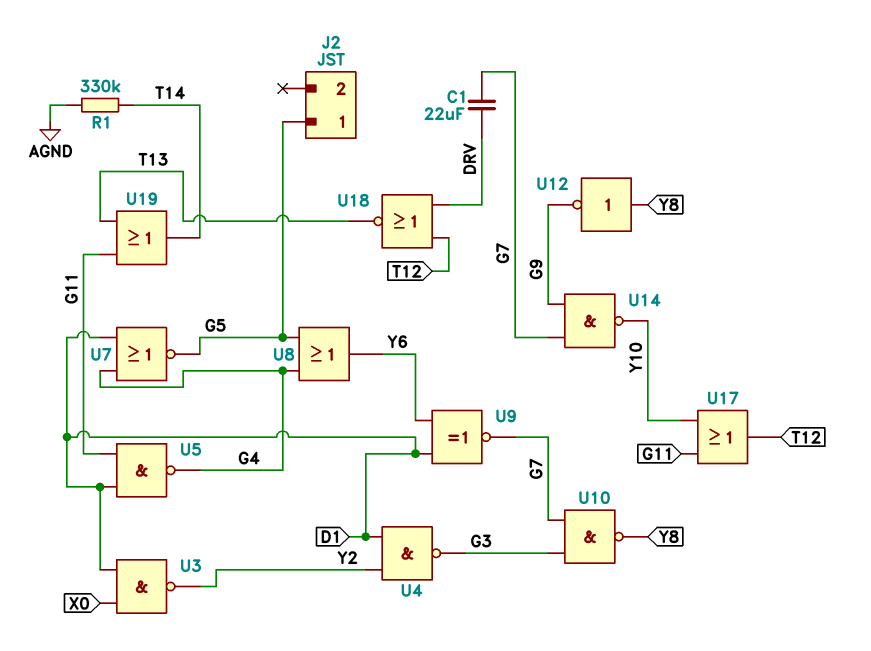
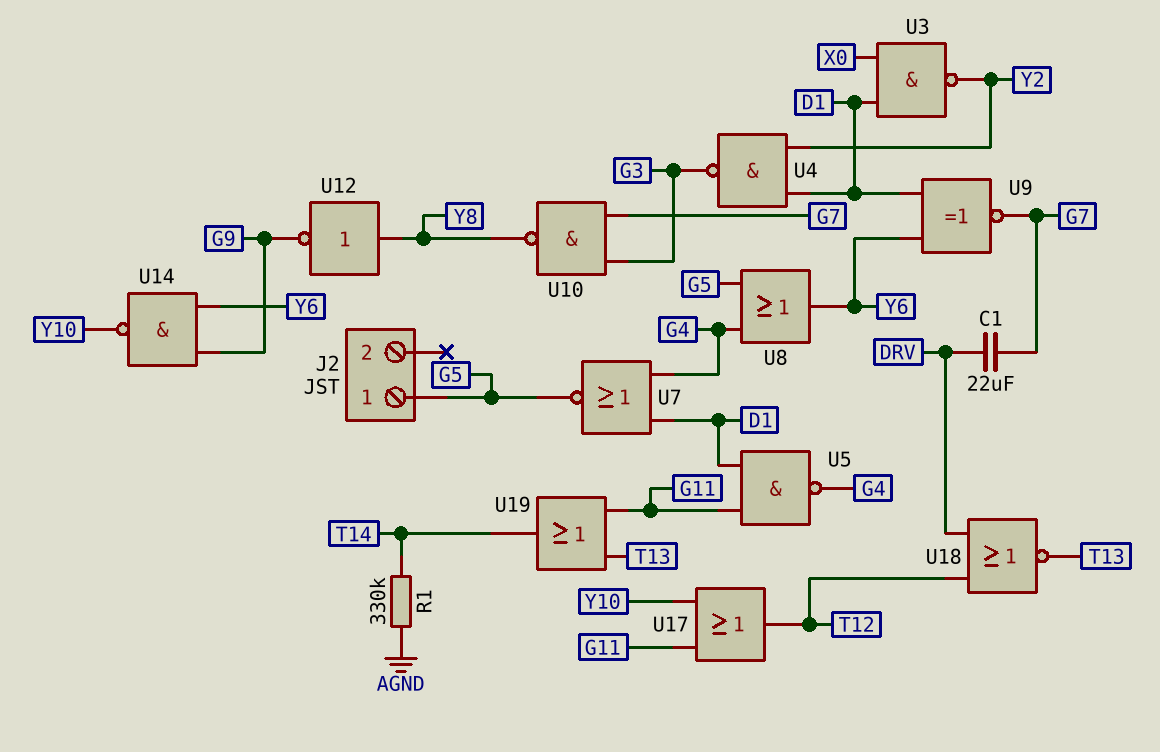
U14: NAND (in G7, in G9, out Y10) -> NAND (in G9, in Y6, out Y10)

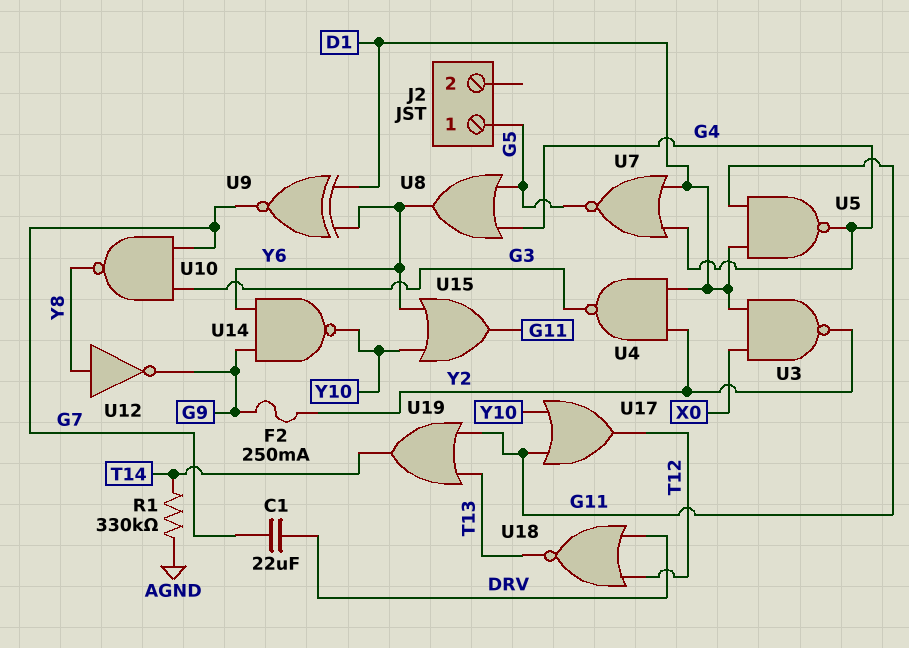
F2: none -> 250mA (G9, Y2)
U15: none -> OR (in Y6, in Y10, out G11)

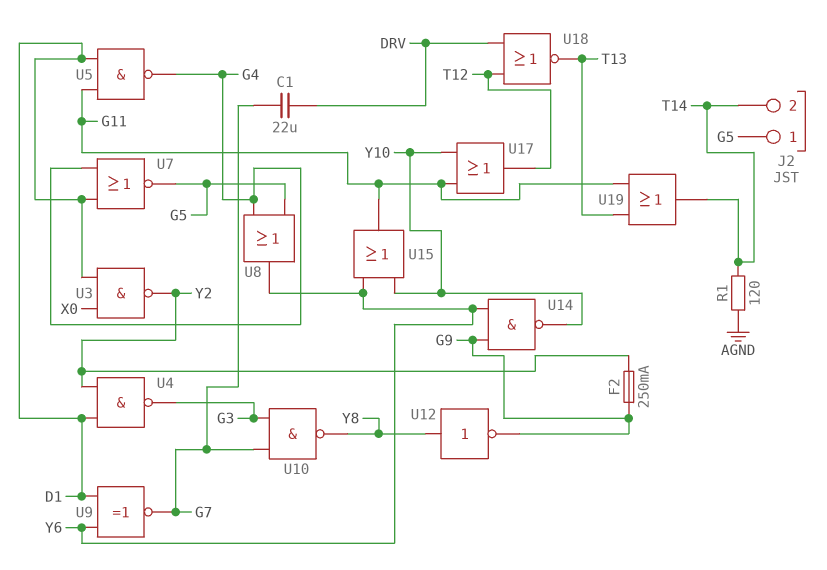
J2 pin 2: none -> T14
R1: 330k (AGND, T14) -> 120 (AGND, T14)

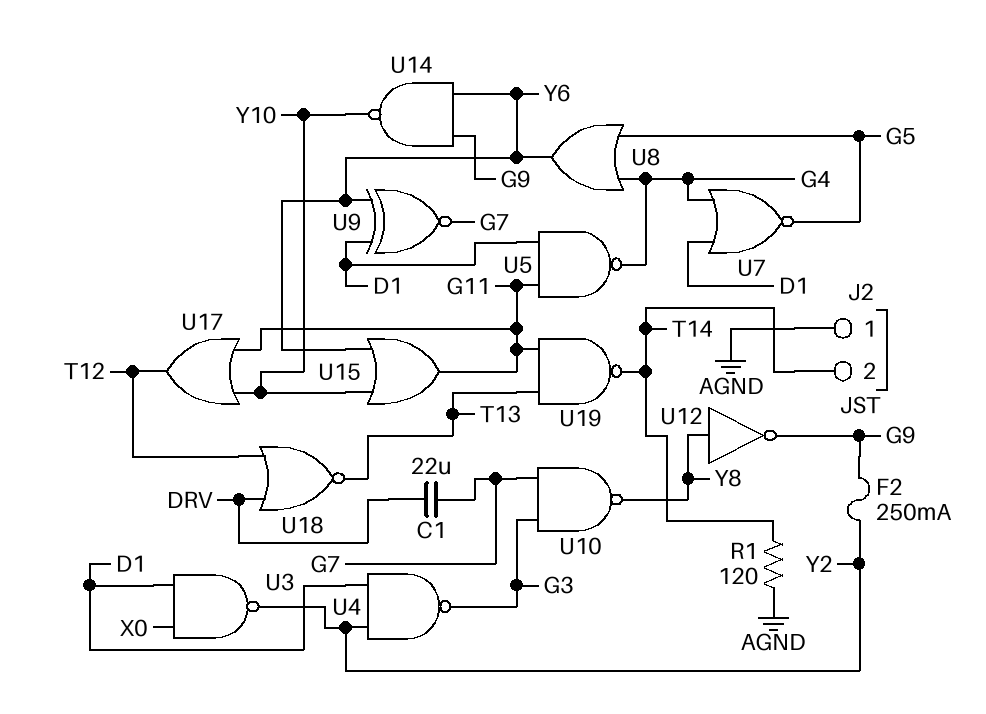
J2 pin 1: G5 -> AGND
U19: OR (in G11, in T13, out T14) -> NAND (in G11, in T13, out T14)

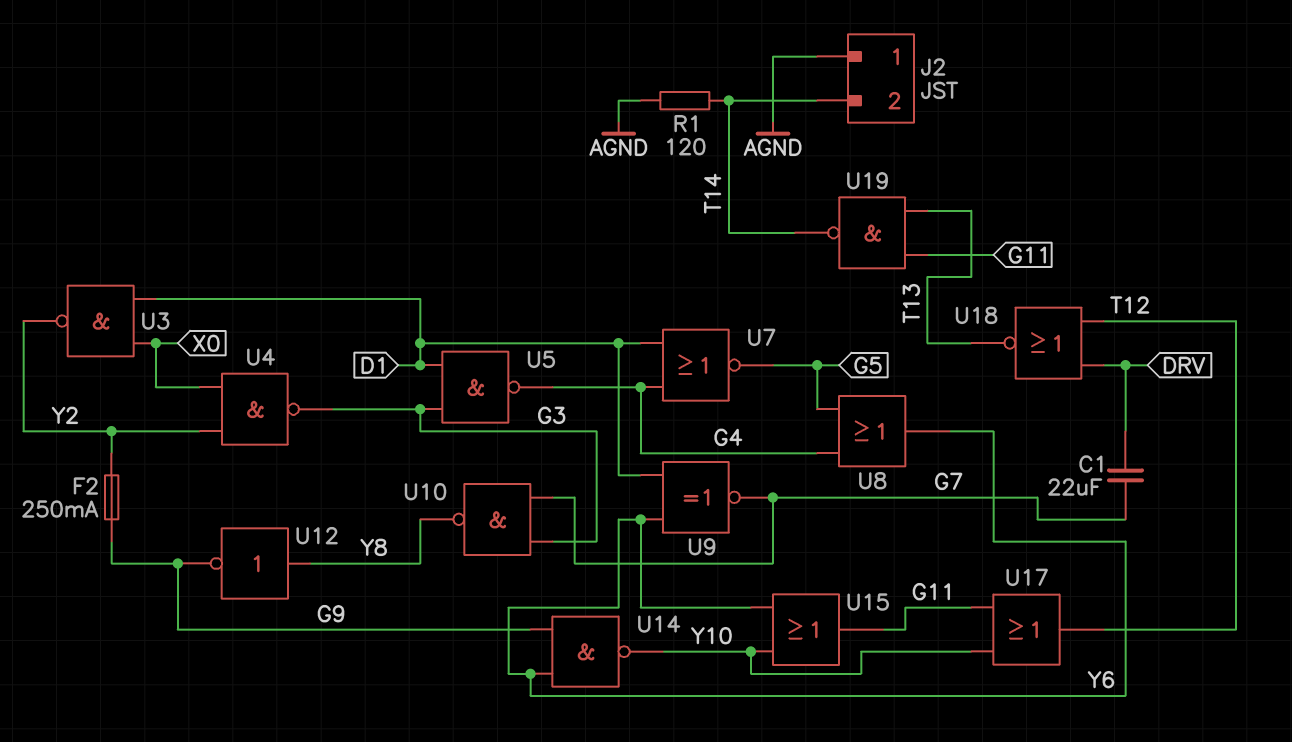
U4: NAND (in D1, in Y2, out G3) -> NAND (in X0, in Y2, out G3)
U5: NAND (in D1, in G11, out G4) -> NAND (in D1, in G3, out G4)

